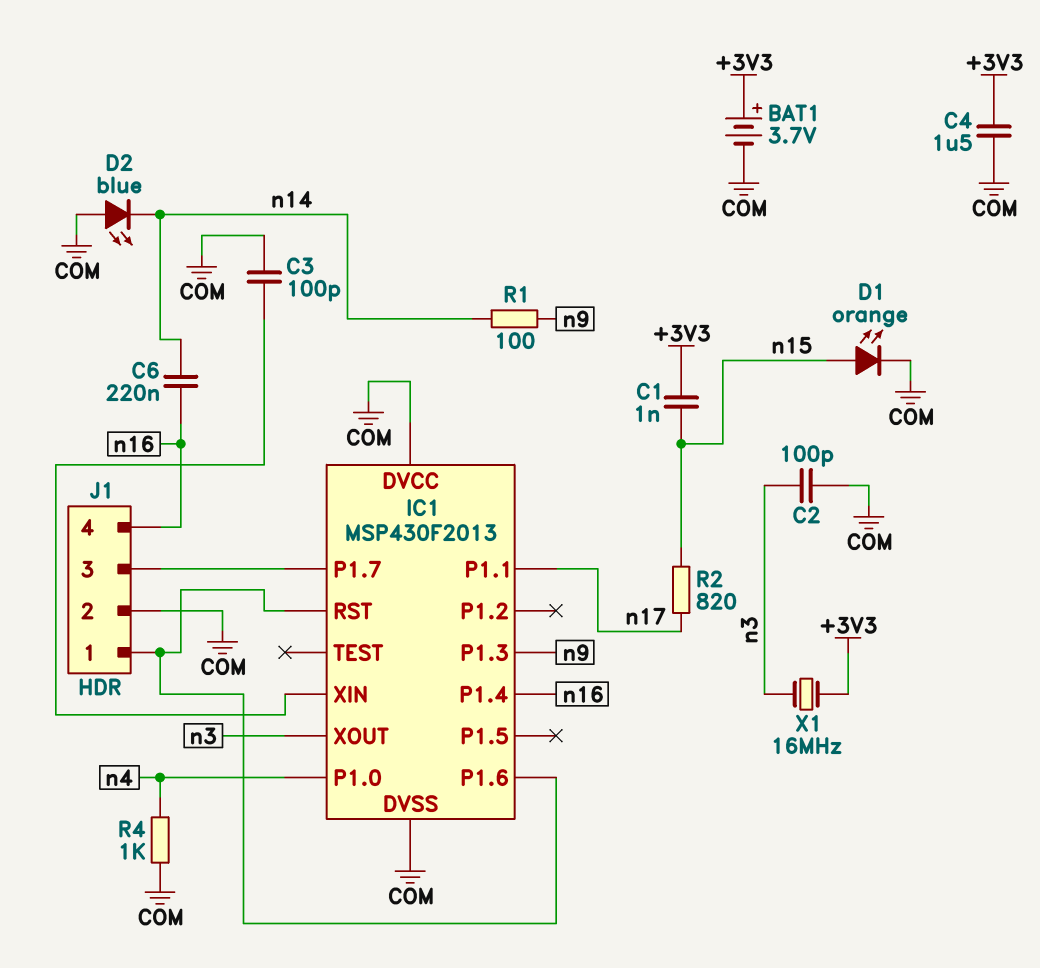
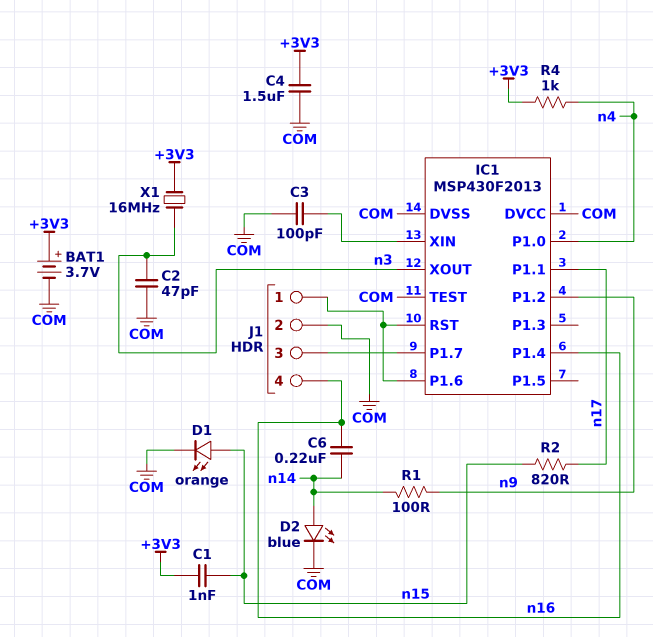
C2: 100pF (COM, n3) -> 47pF (COM, n3)
D2: LED blue (A COM, K n14) -> LED blue (A n14, K COM)
IC1 pin P1.2: none -> n9
IC1 pin P1.3: n9 -> none
IC1 pin TEST: none -> COM
R4: 1k (COM, n4) -> 1k (+3V3, n4)

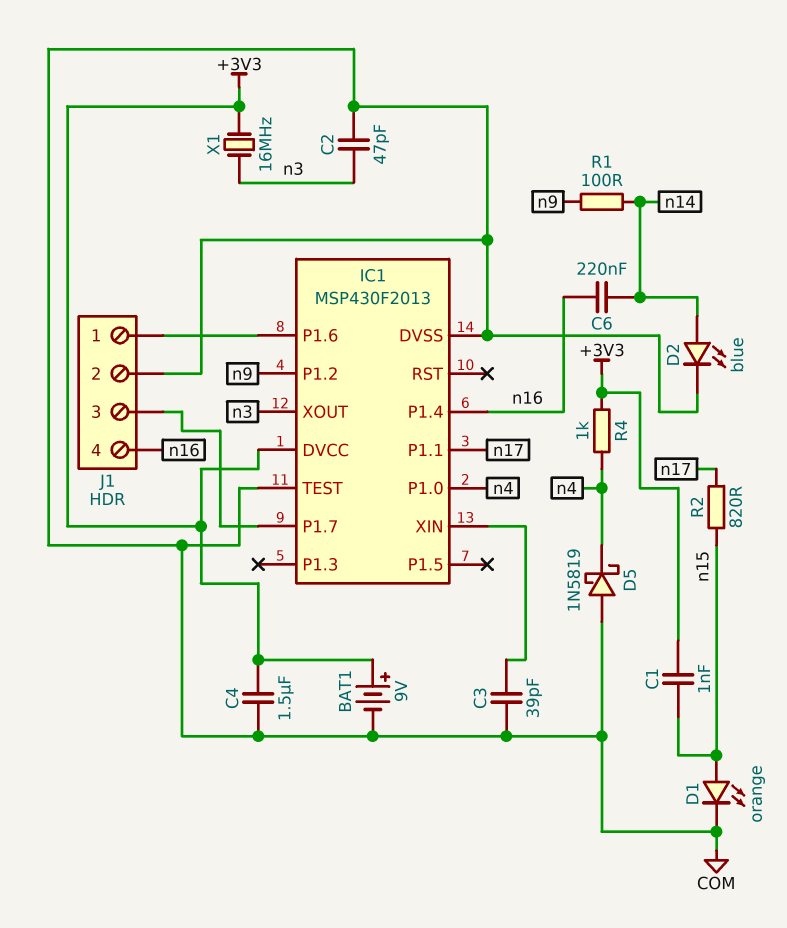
BAT1: 3.7V (plus +3V3, minus COM) -> 9V (plus +3V3, minus COM)
C3: 100pF (COM, IC1/XIN) -> 39pF (COM, IC1/XIN)
D5: none -> schottky 1N5819 (A COM, K n4)
IC1 pin DVCC: COM -> +3V3
IC1 pin RST: IC1/P1.6 -> none

